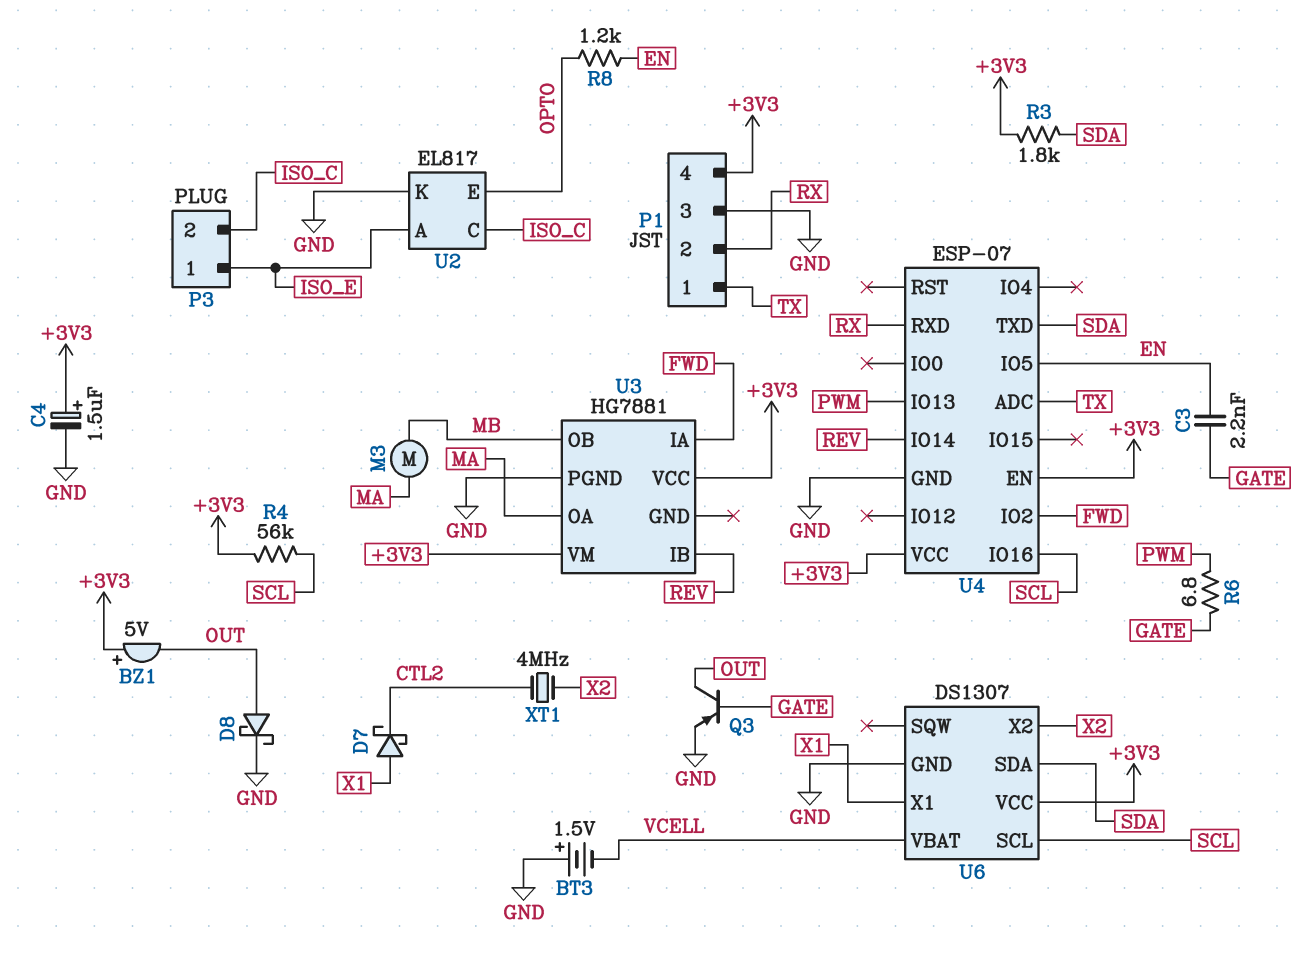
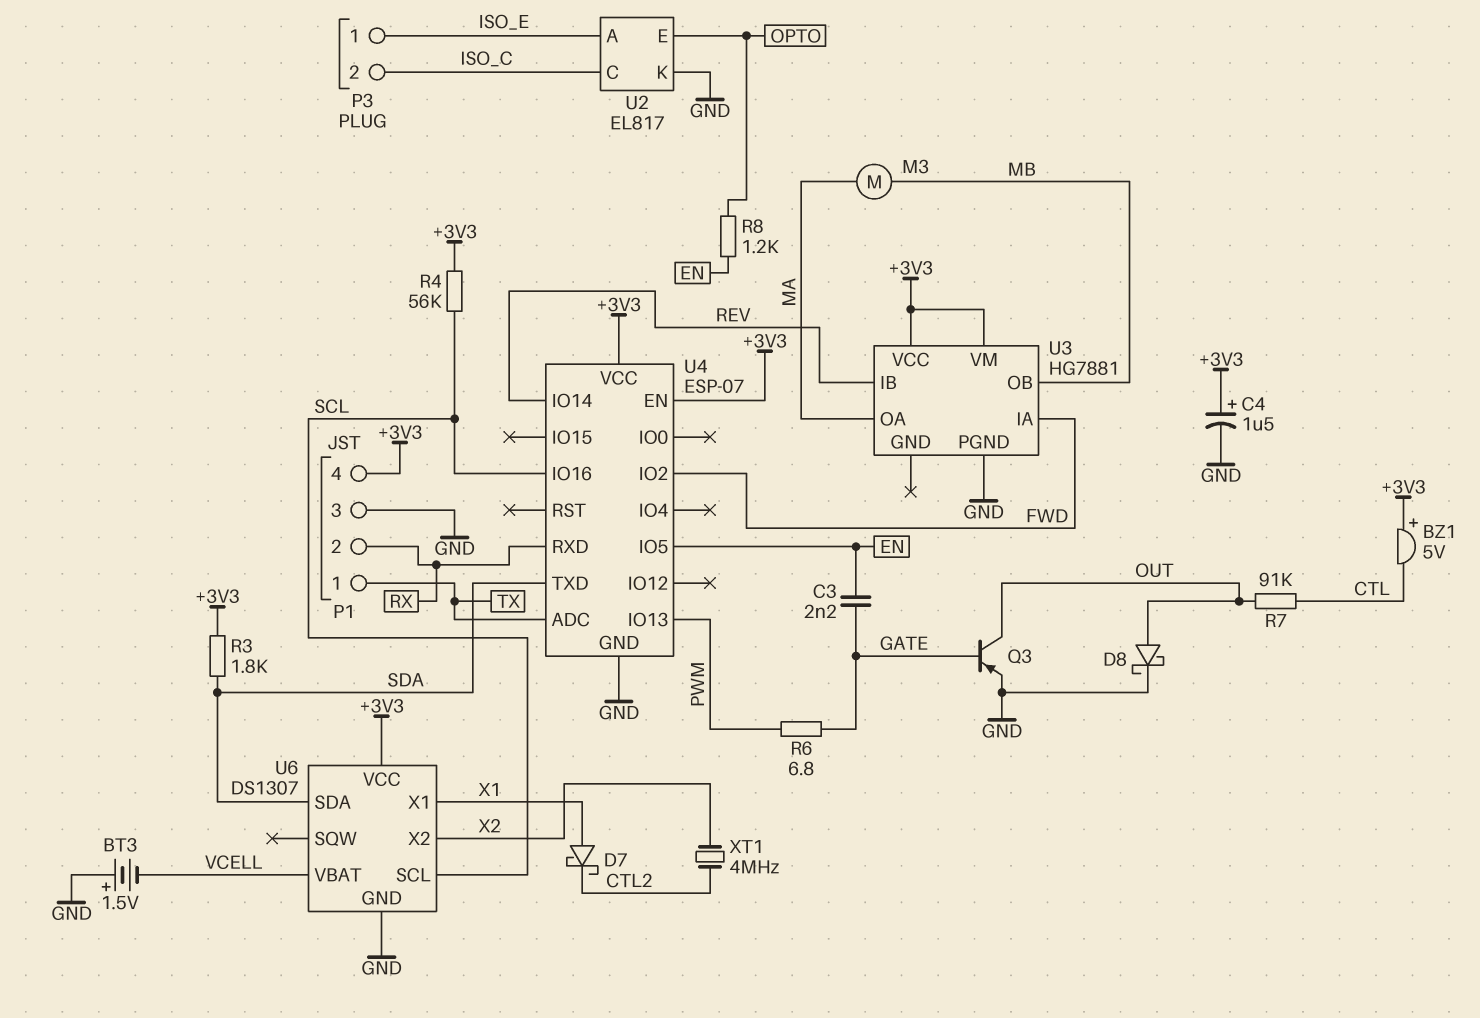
BZ1: buzzer 5V (plus +3V3, minus OUT) -> buzzer 5V (plus +3V3, minus CTL)
R7: none -> 91k (CTL, OUT)

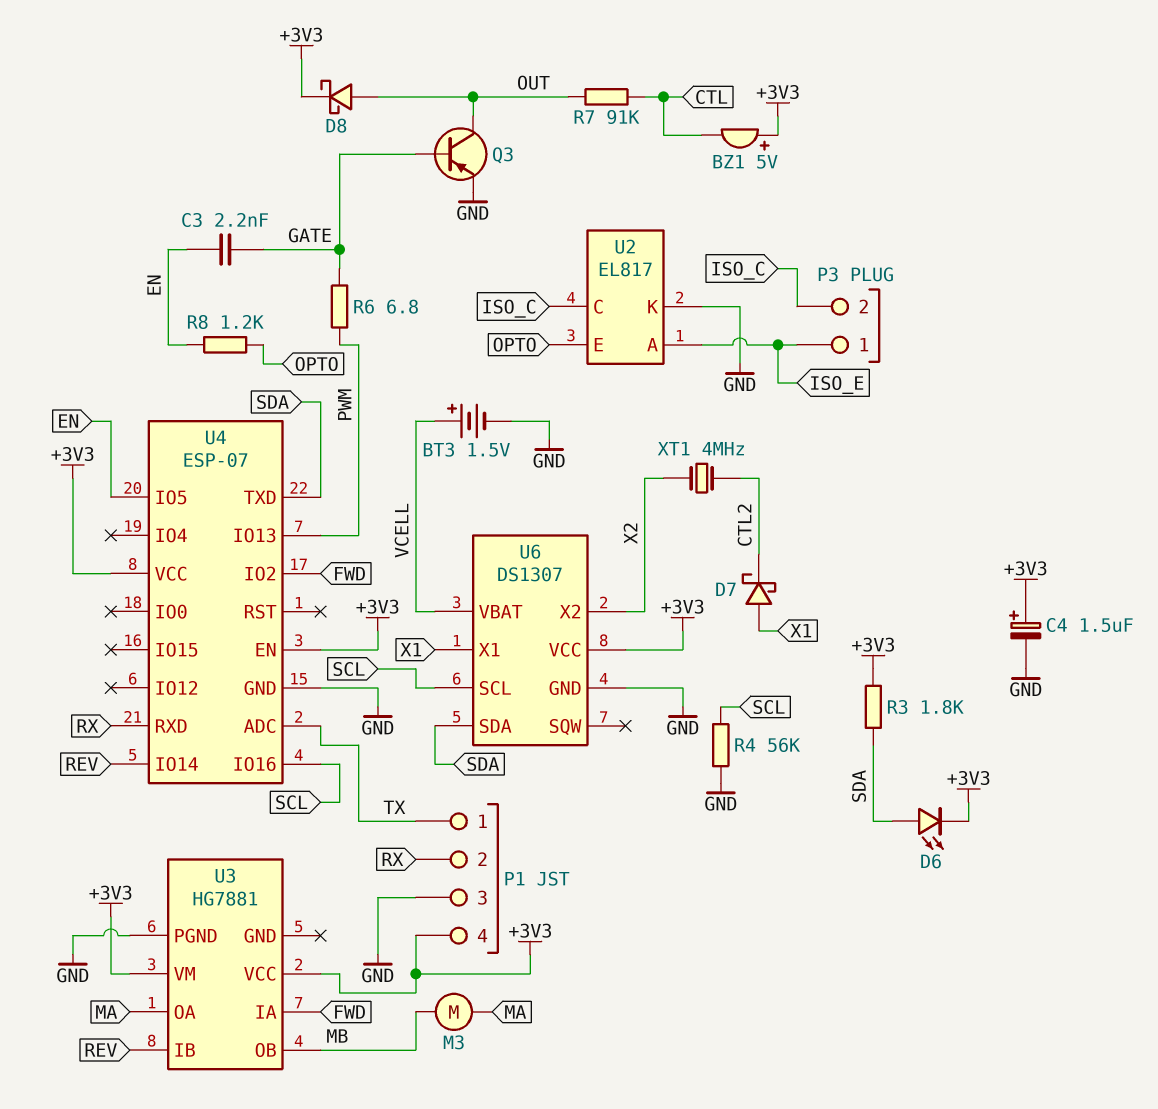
BT3: 1.5V (plus GND, minus VCELL) -> 1.5V (plus VCELL, minus GND)
D6: none -> LED (A SDA, K +3V3)
D8: schottky (A OUT, K GND) -> schottky (A OUT, K +3V3)
R4: 56k (+3V3, SCL) -> 56k (GND, SCL)

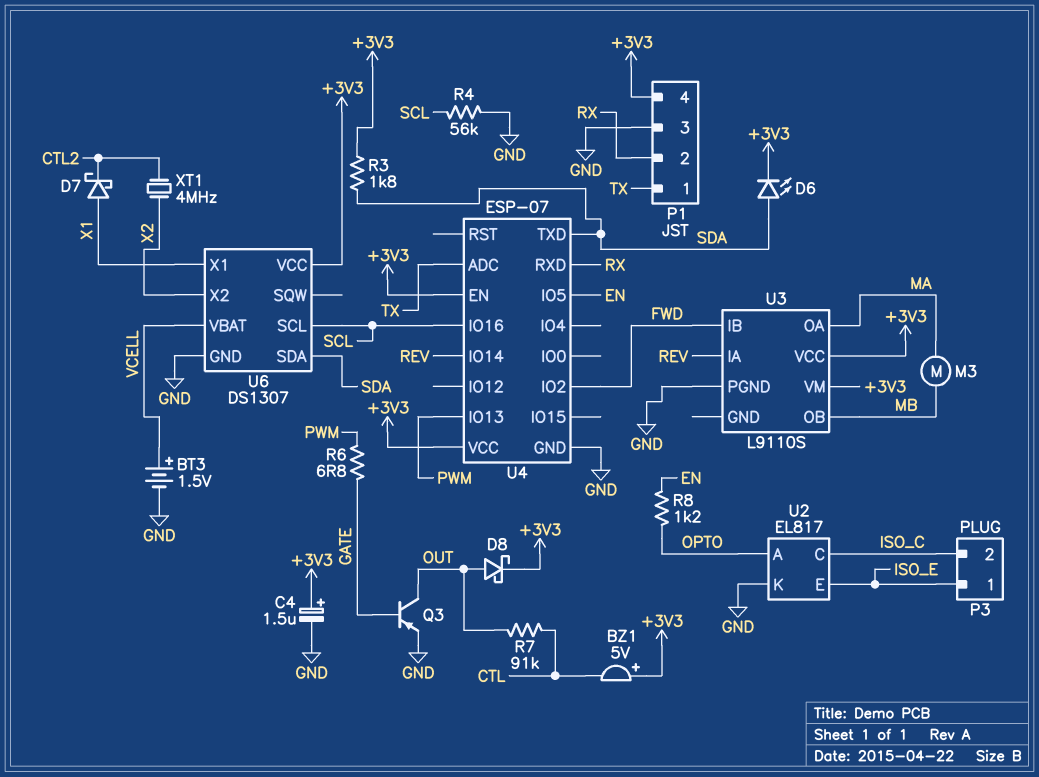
C3: 2.2nF (EN, GATE) -> none
U2 pin A: ISO_E -> OPTO
U2 pin E: OPTO -> ISO_E
U3: HG7881 -> L9110S
U3 pin IA: FWD -> REV
U3 pin IB: REV -> FWD

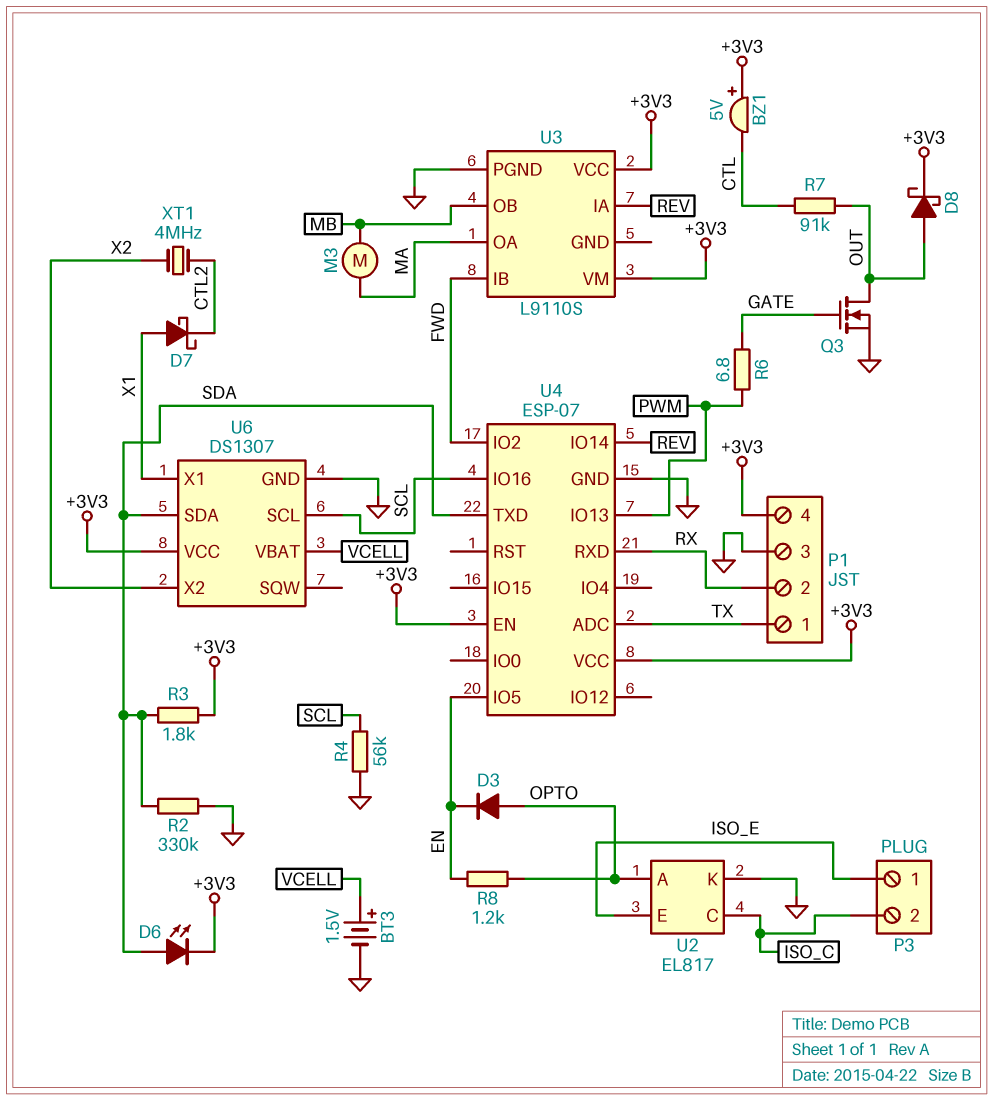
C4: 1.5uF (plus +3V3, minus GND) -> none
D3: none -> diode (A OPTO, K EN)
Q3: PNP (B GATE, C OUT, E GND) -> NMOS (G GATE, D OUT, S GND)
R2: none -> 330k (GND, SDA)

